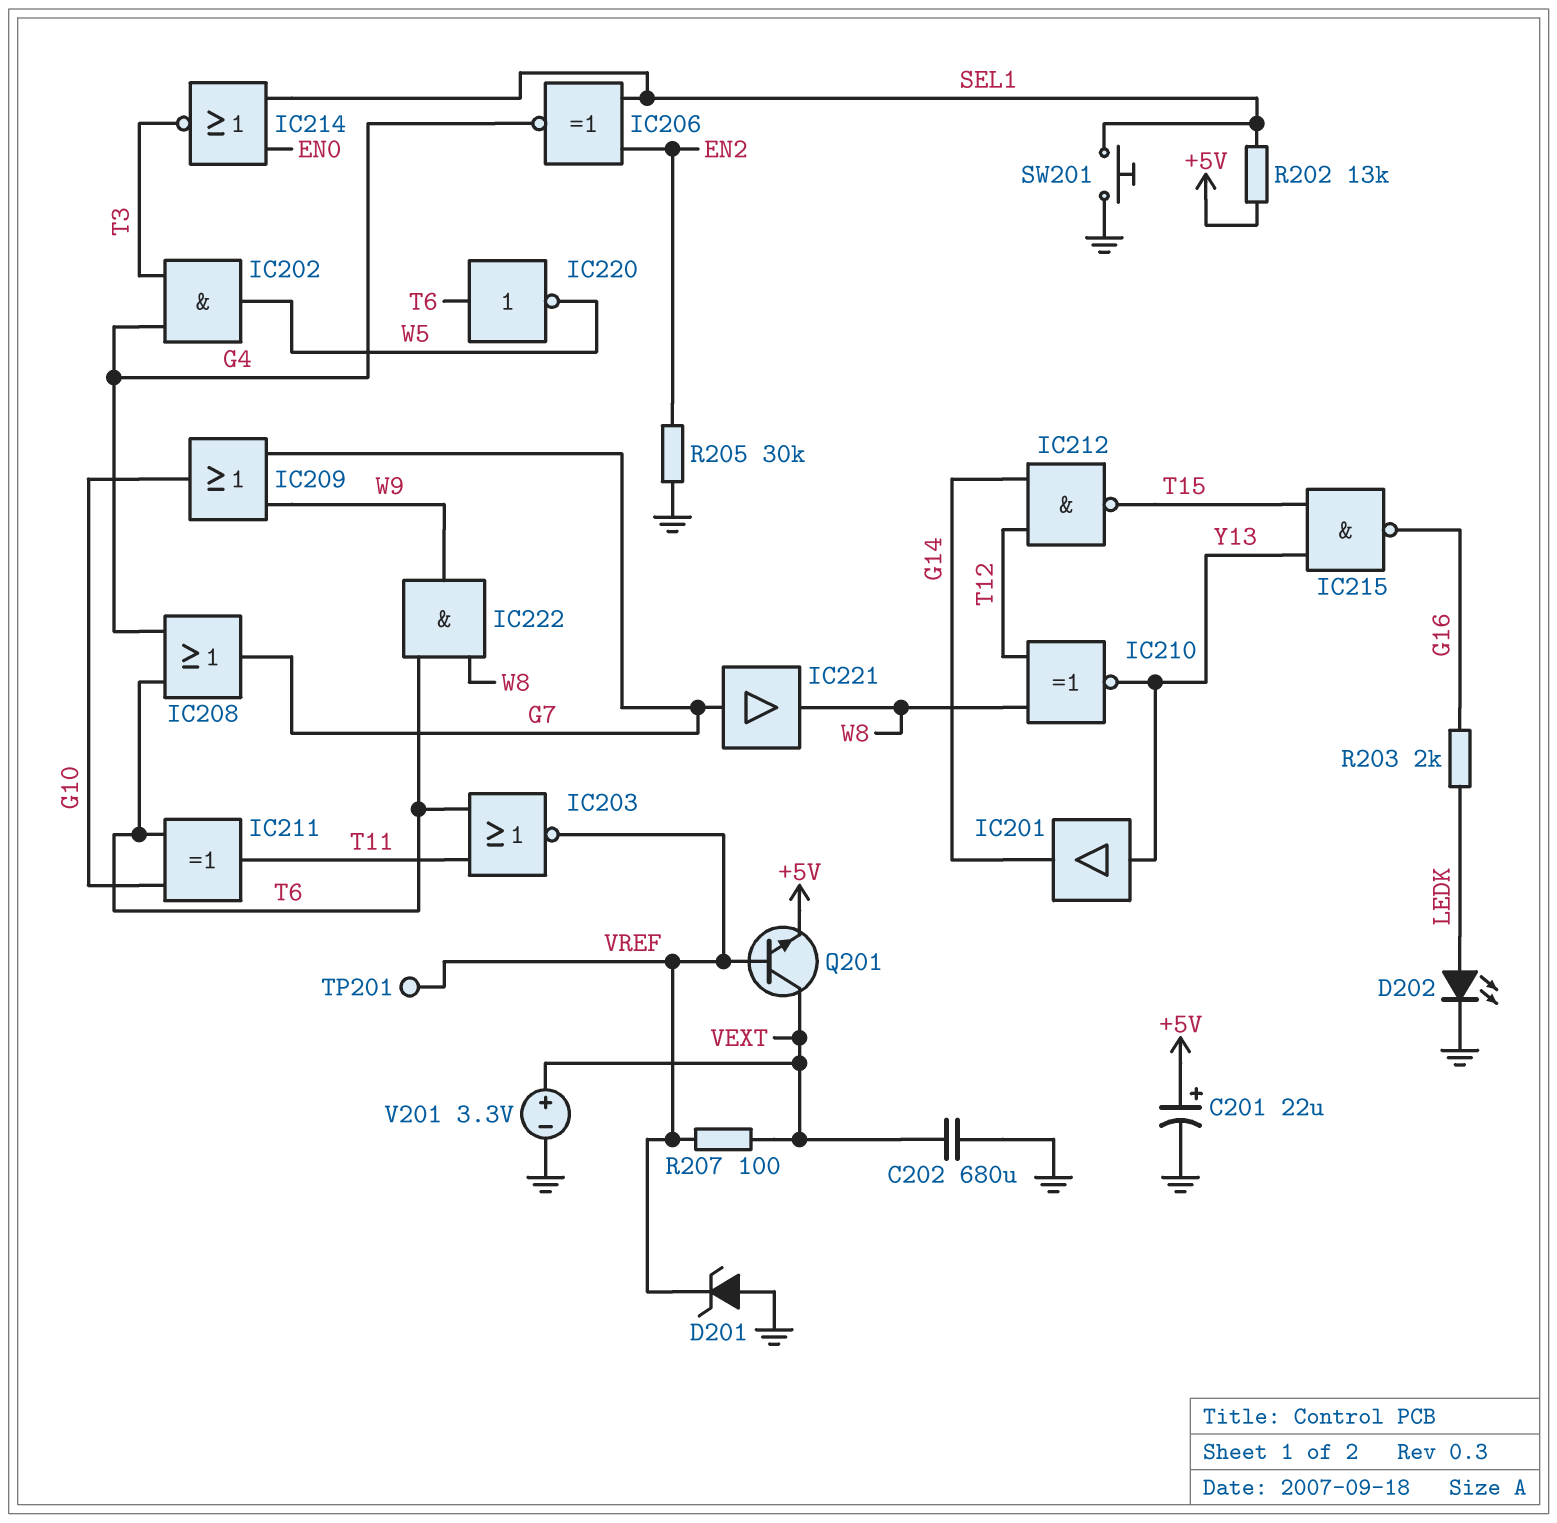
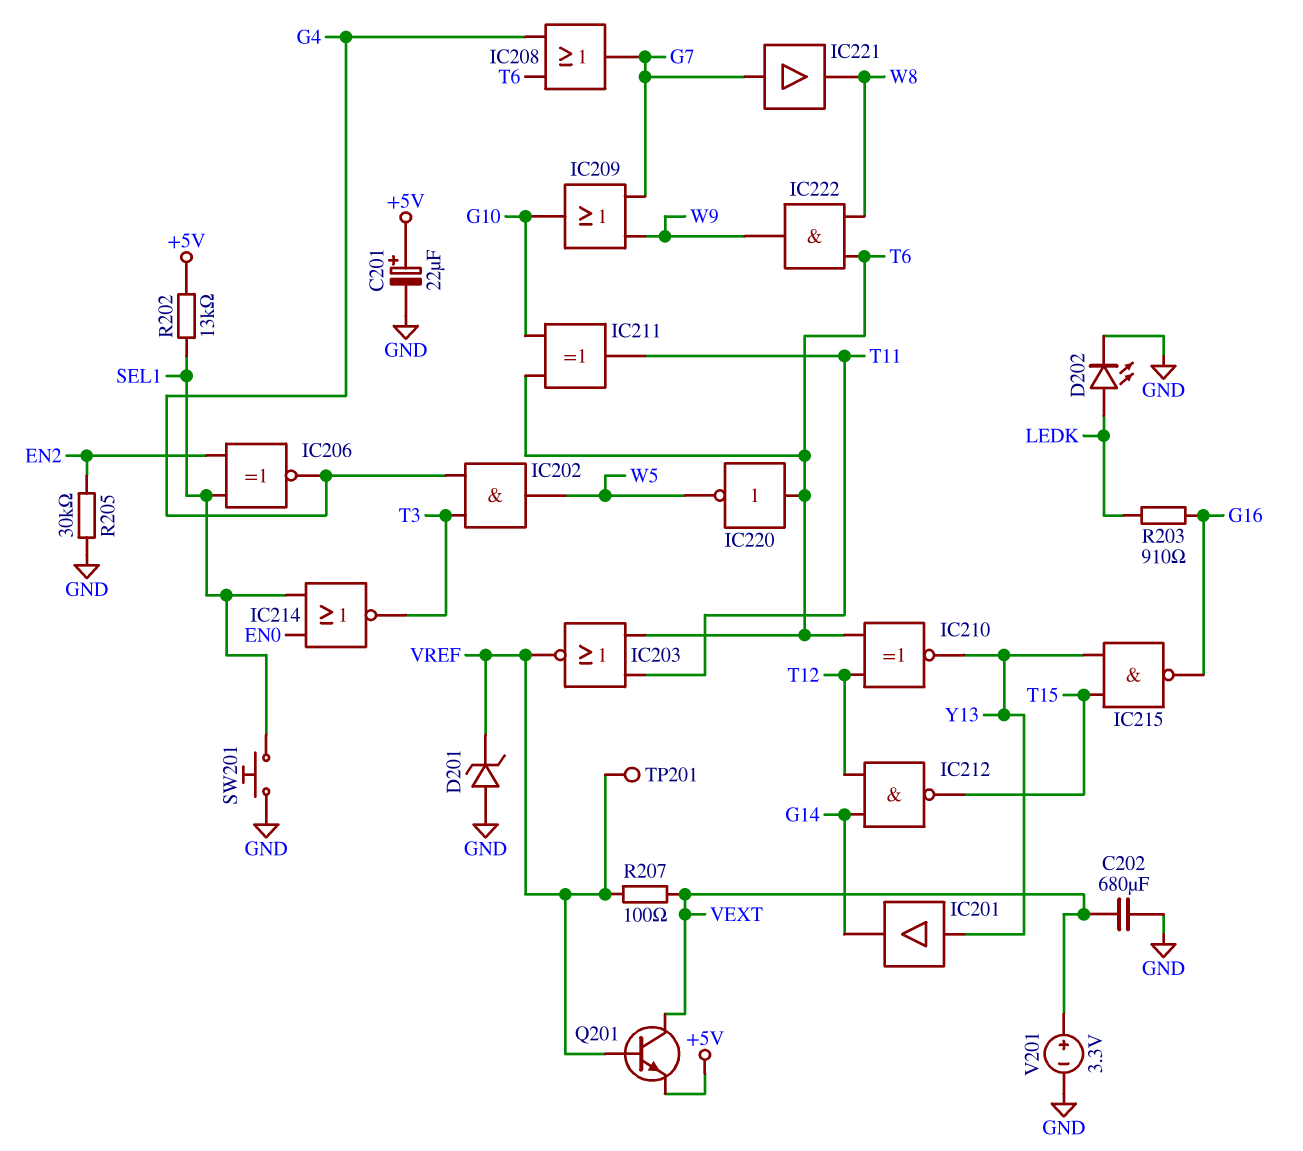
IC210: XNOR (in T12, in W8, out Y13) -> XNOR (in T6, in T12, out Y13)
R203: 2k (G16, LEDK) -> 910 (G16, LEDK)

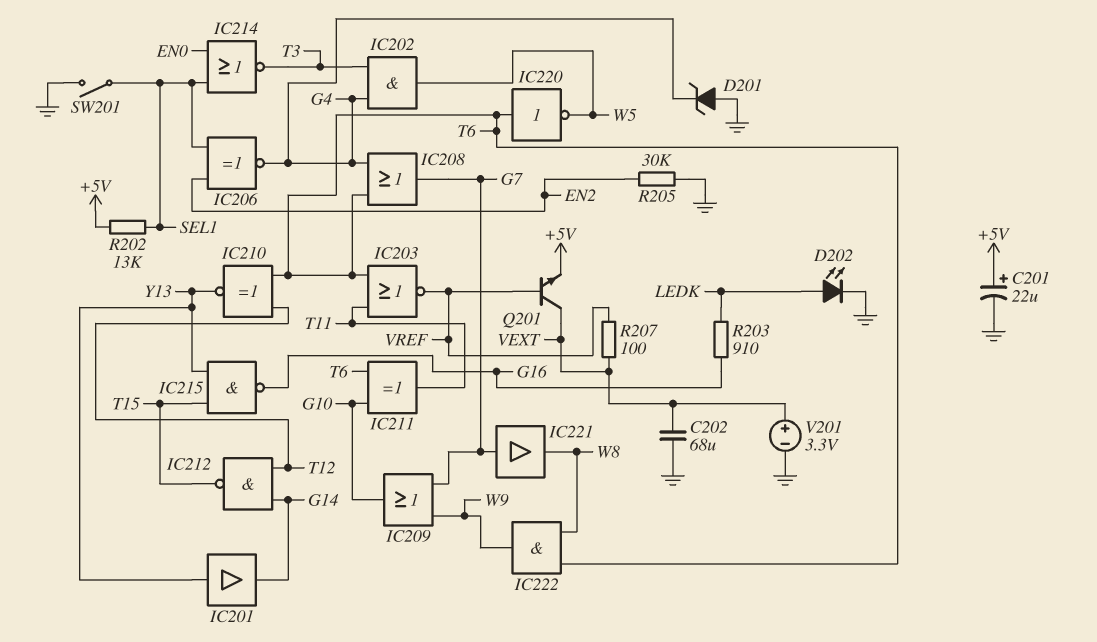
C202: 680uF (GND, VEXT) -> 68uF (GND, VEXT)
D201: zener (A GND, K VREF) -> zener (A GND, K G4)
SW201: button (GND, SEL1) -> switch (GND, SEL1)
TP201: test point (VREF) -> none

